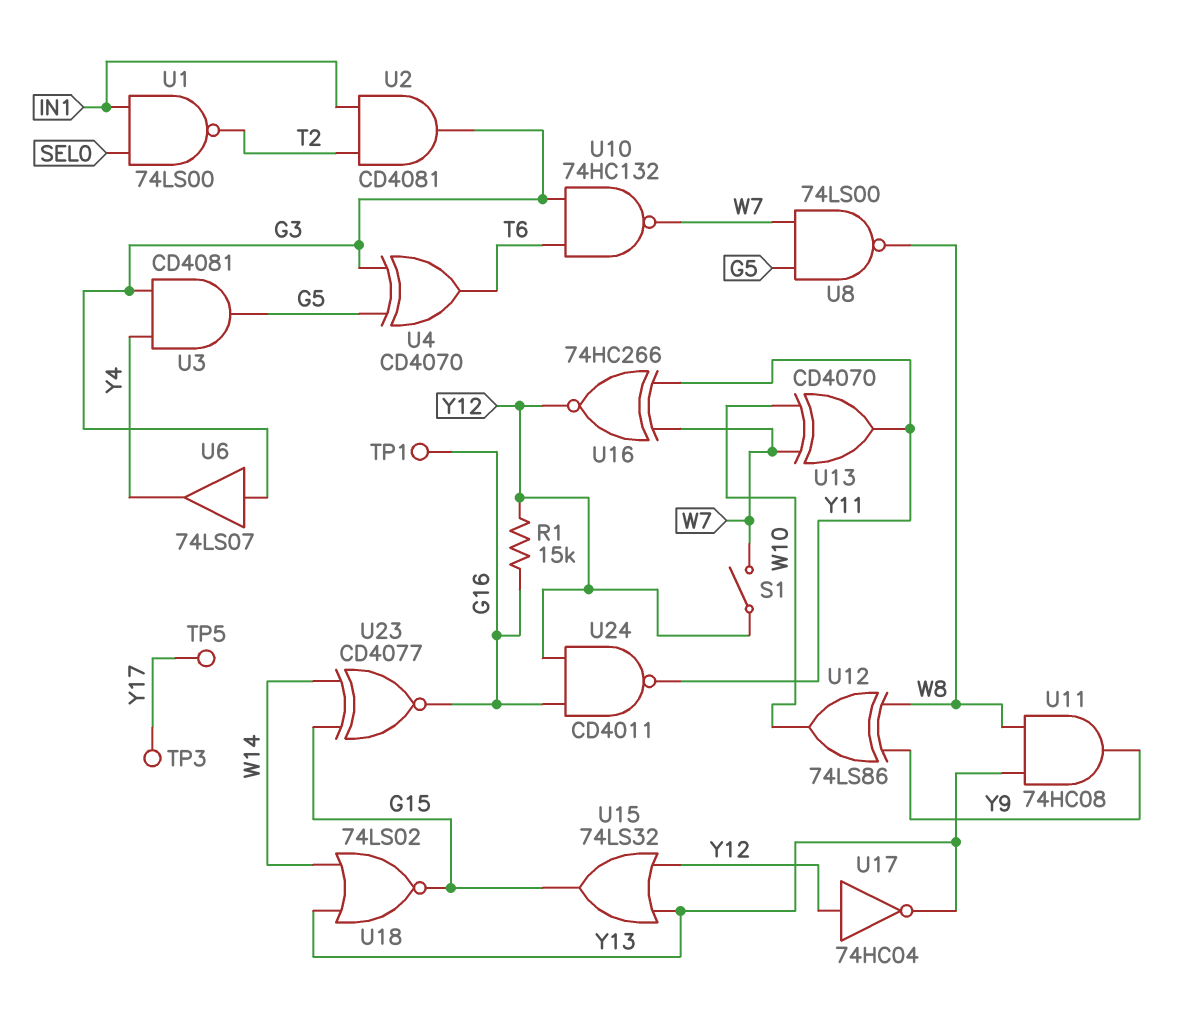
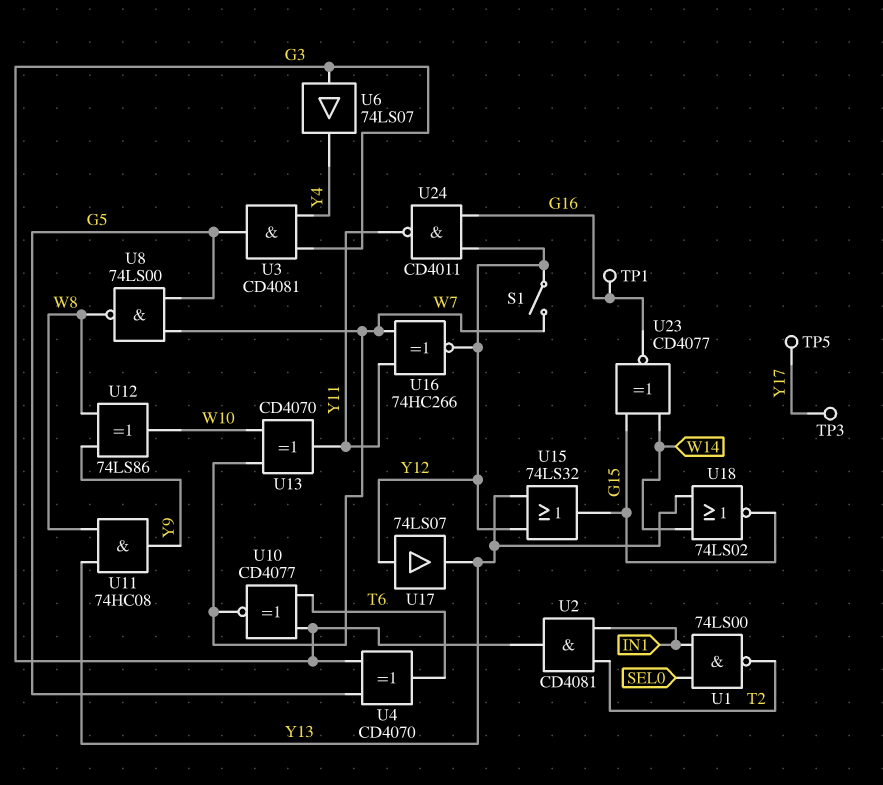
R1: 15k (G16, Y12) -> none
U10: NAND 74HC132 (in G3, in T6, out W7) -> XNOR CD4077 (in G3, in T6, out W7)
U17: NOT 74HC04 (in Y12, out Y13) -> buffer 74LS07 (in Y12, out Y13)

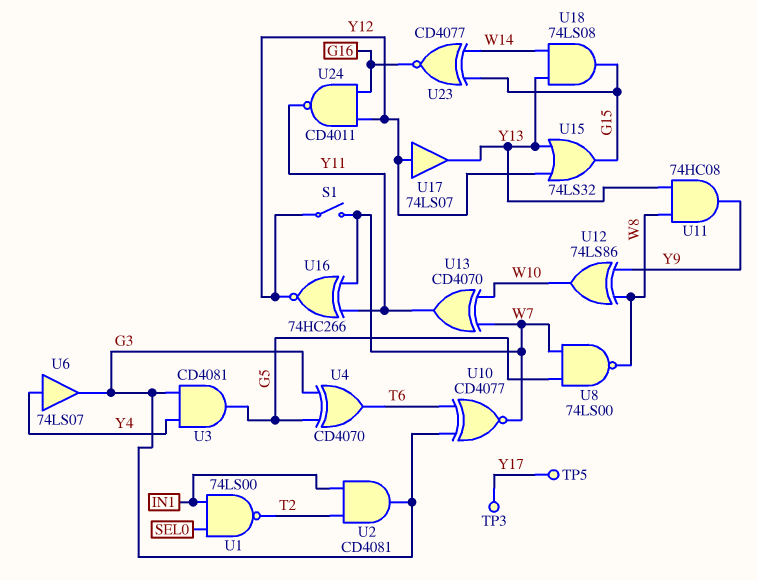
TP1: test point (G16) -> none
U6: buffer 74LS07 (in G3, out Y4) -> buffer 74LS07 (in Y4, out G3)
U18: NOR 74LS02 (in W14, in Y13, out G15) -> AND 74LS08 (in W14, in Y13, out G15)

